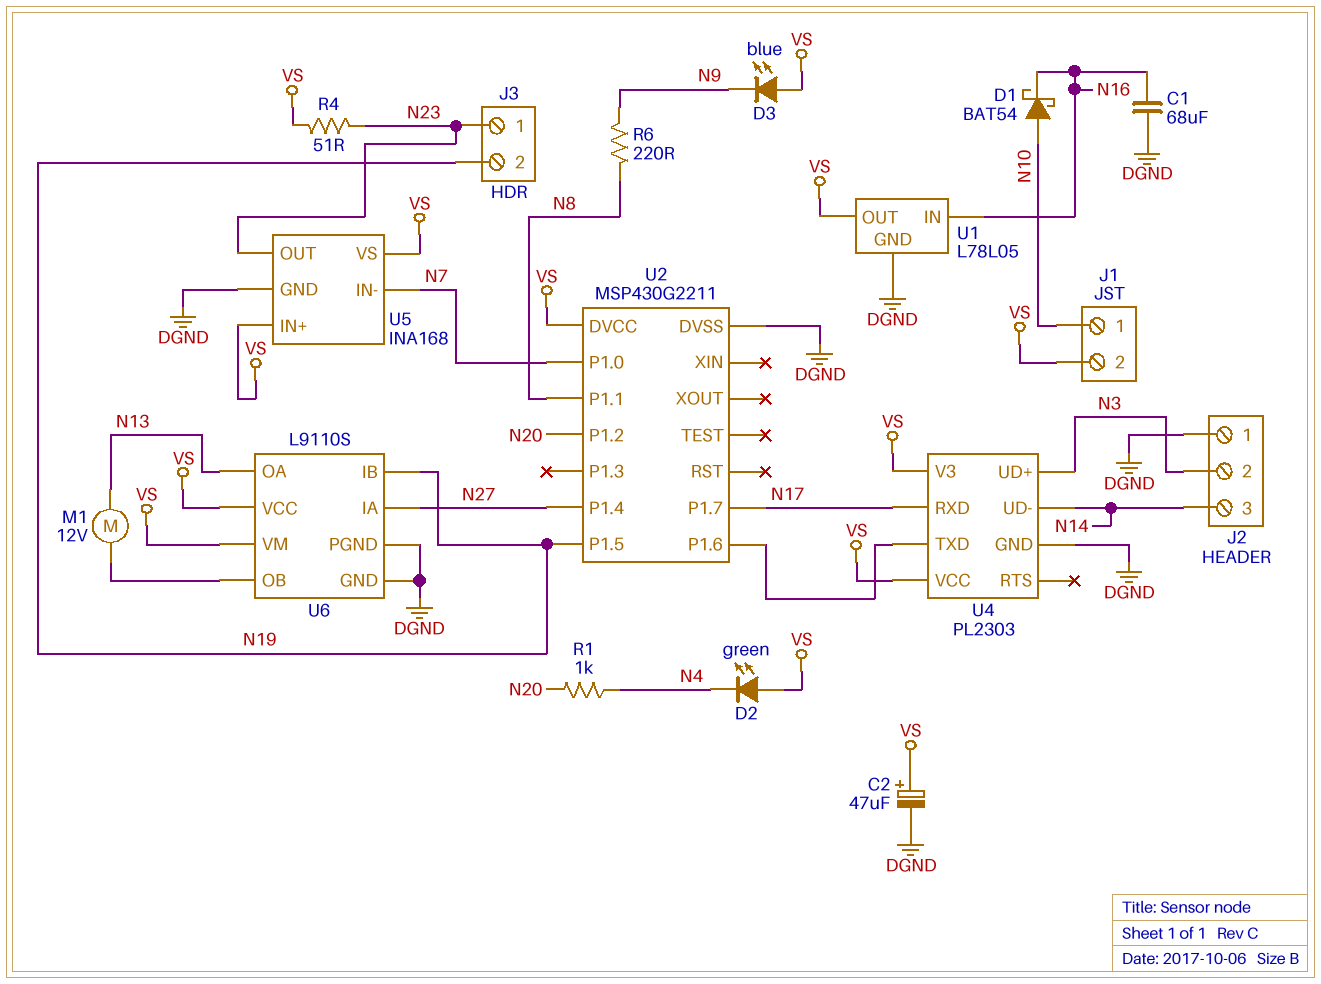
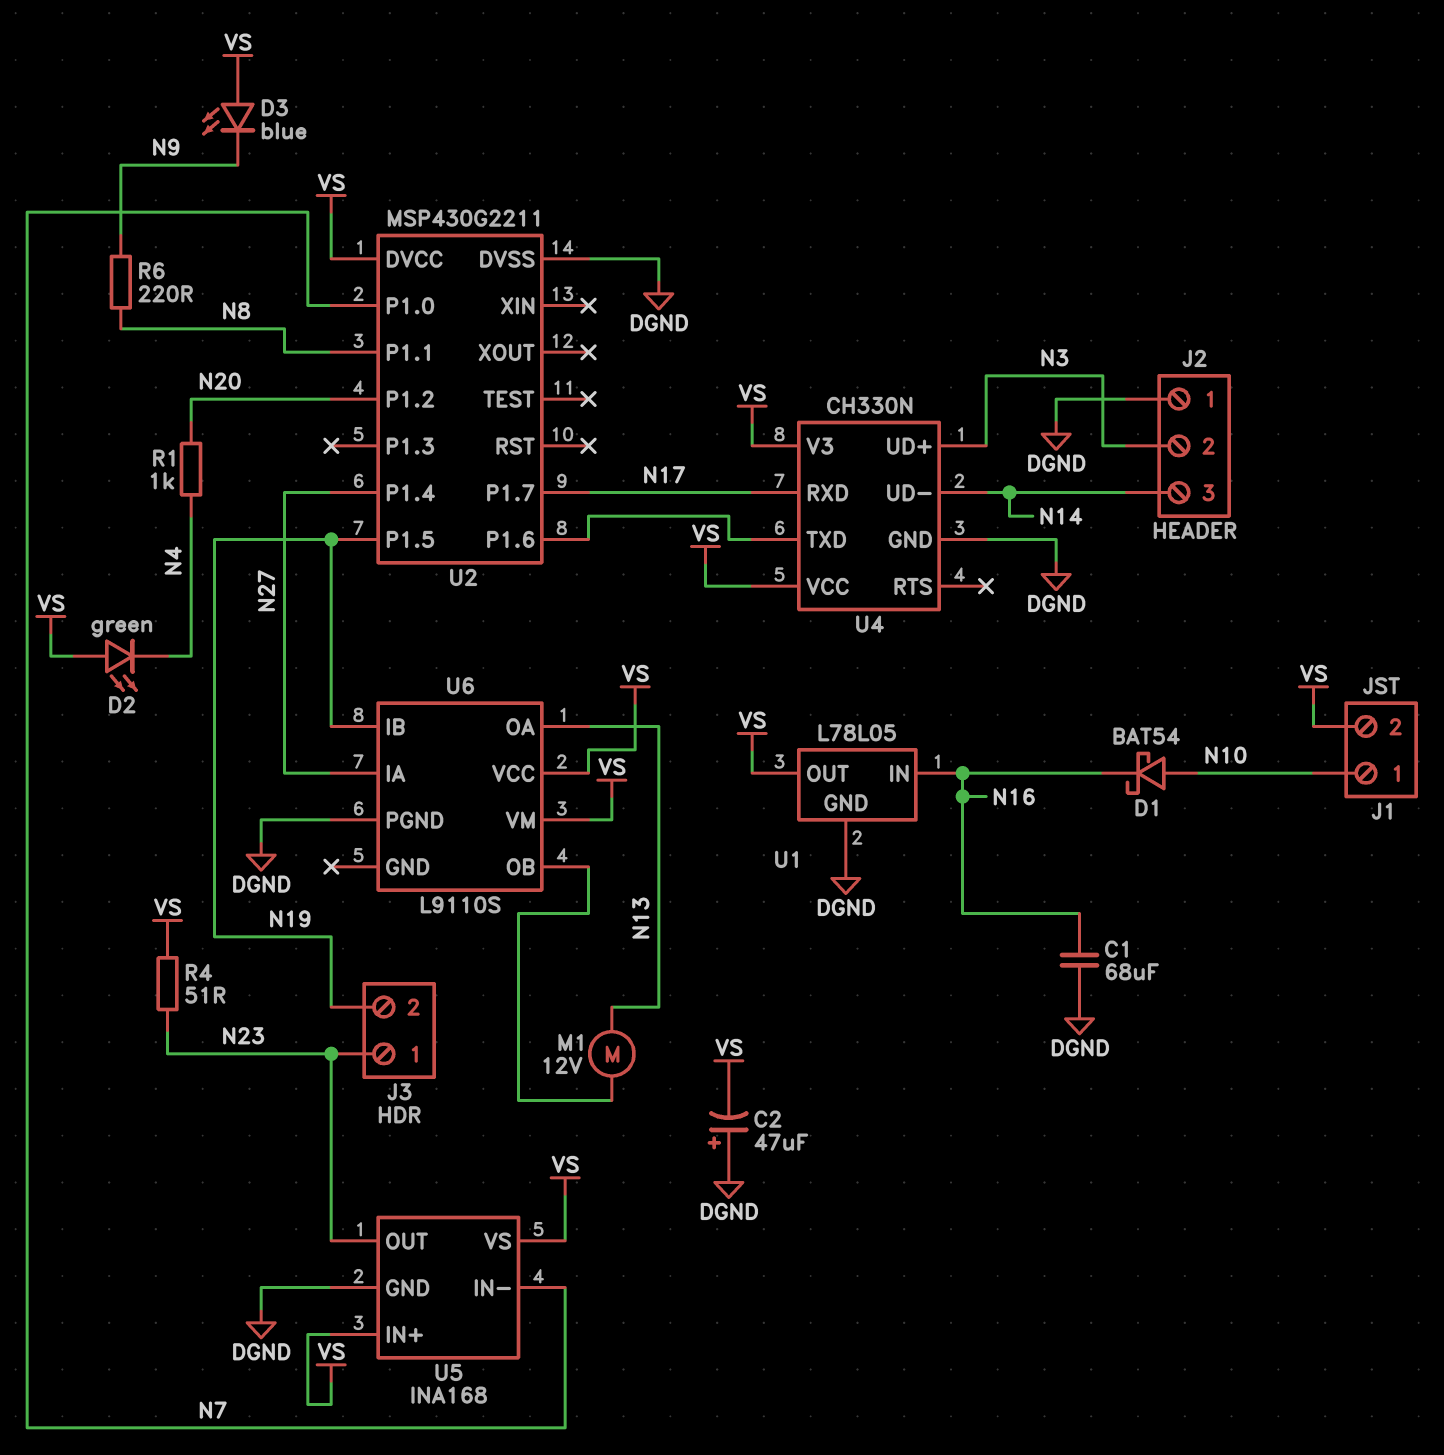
C2: 47uF (plus VS, minus DGND) -> 47uF (plus DGND, minus VS)
U4: PL2303 -> CH330N
U6 pin GND: DGND -> none

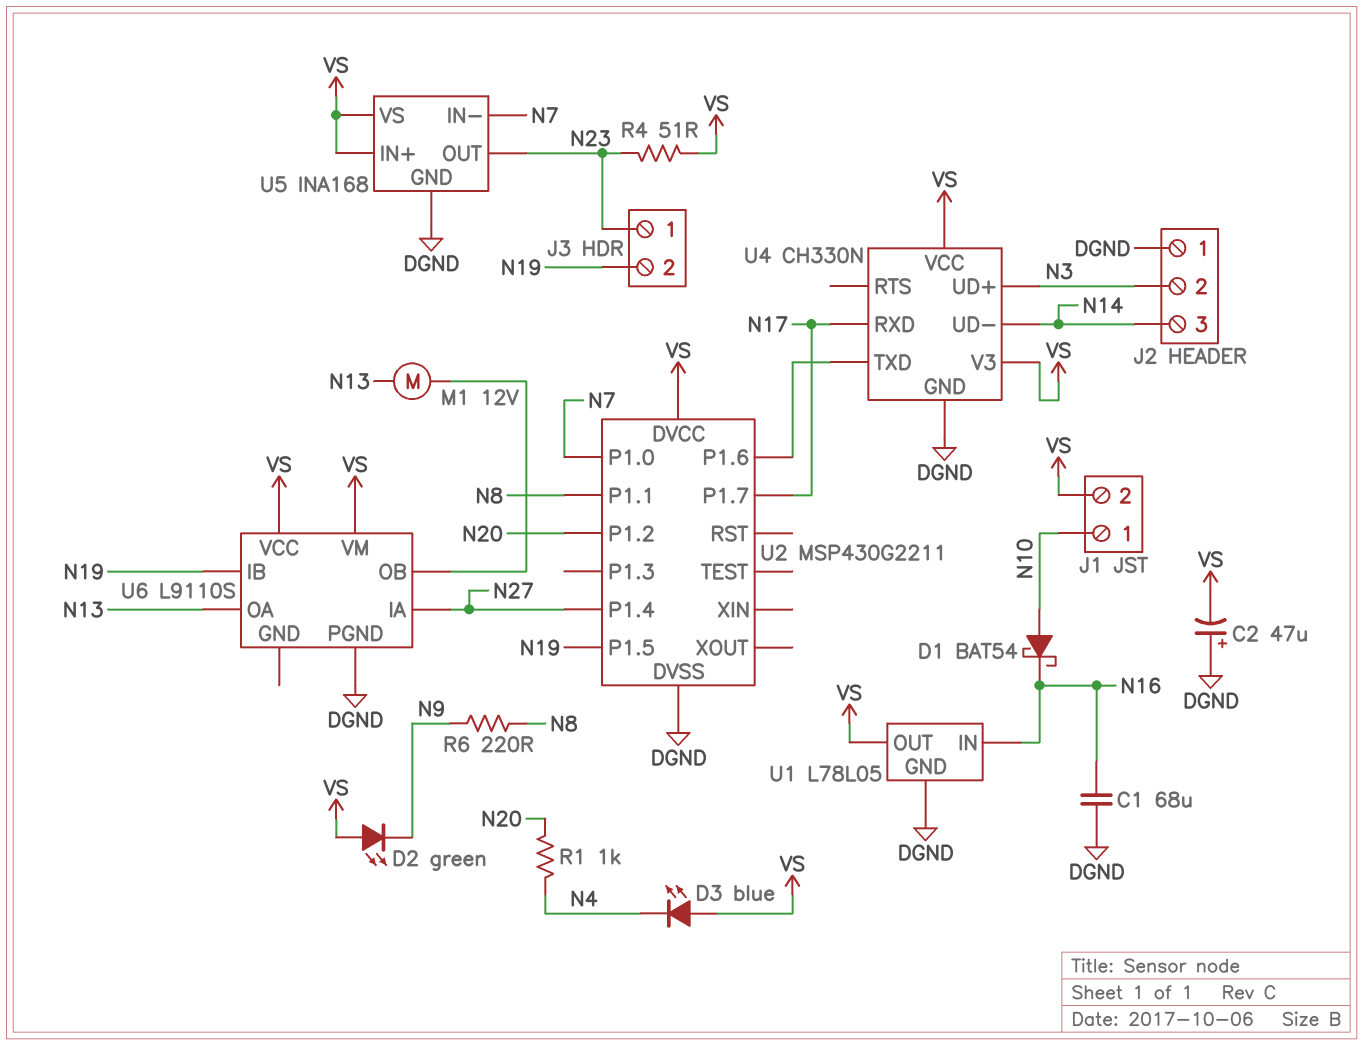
D2: LED green (A VS, K N4) -> LED green (A VS, K N9)
D3: LED blue (A VS, K N9) -> LED blue (A VS, K N4)

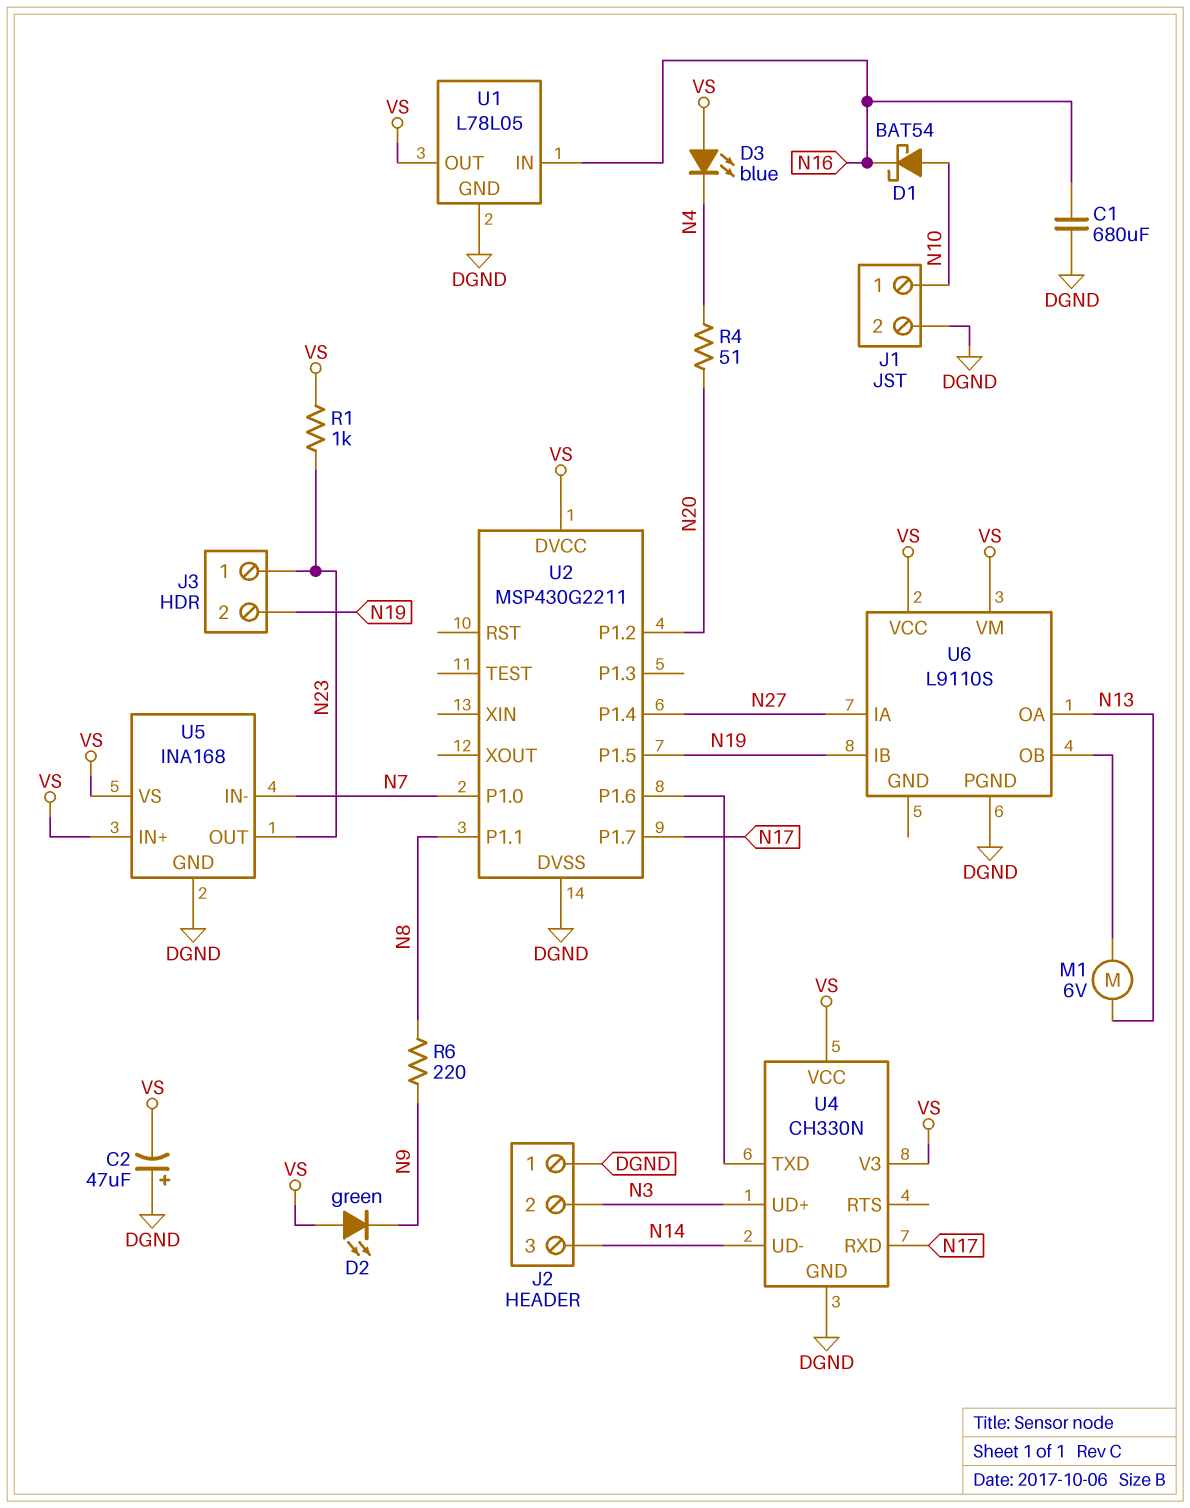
C1: 68uF (DGND, N16) -> 680uF (DGND, N16)
J1 pin 2: VS -> DGND
M1: motor 12V (N13, U6/OB) -> motor 6V (N13, U6/OB)
R1: 1k (N4, N20) -> 1k (N23, VS)
R4: 51 (N23, VS) -> 51 (N4, N20)

